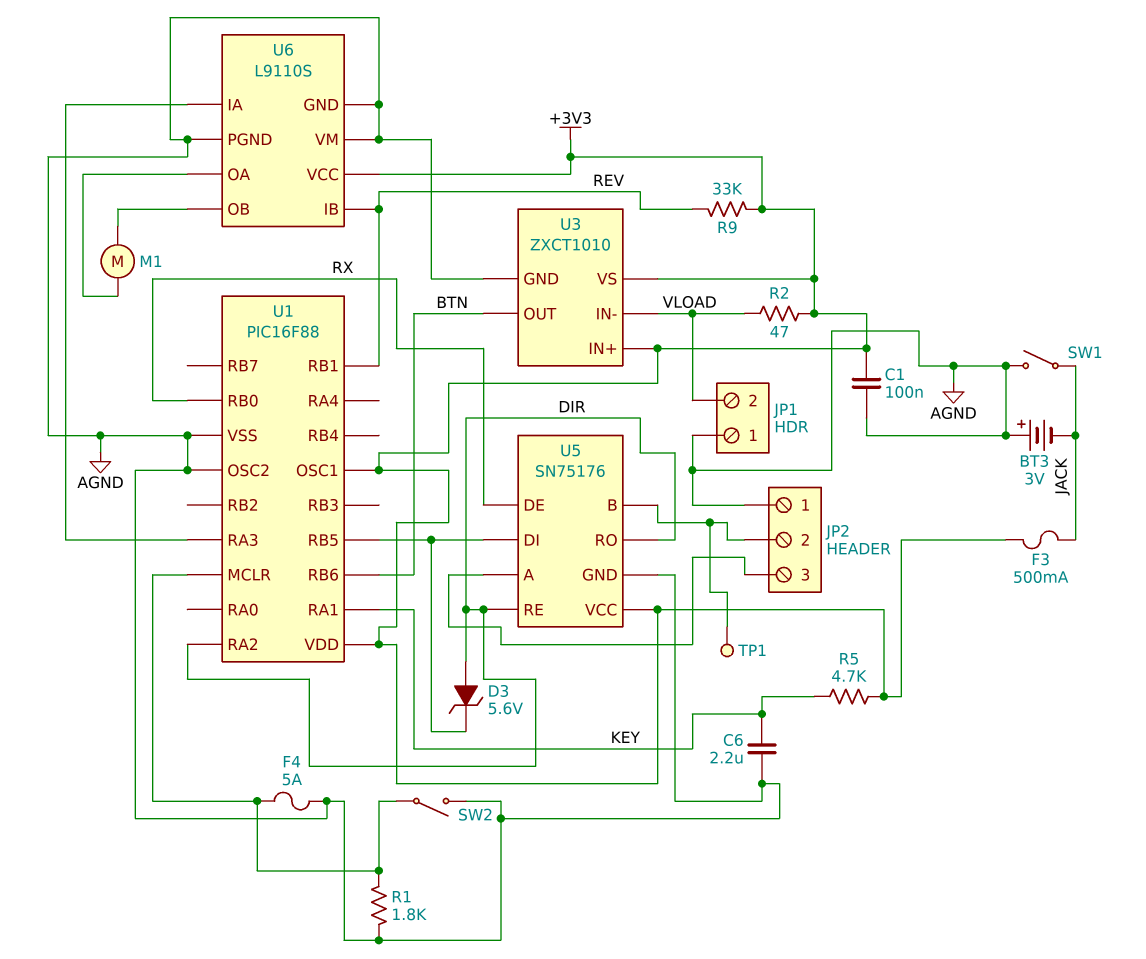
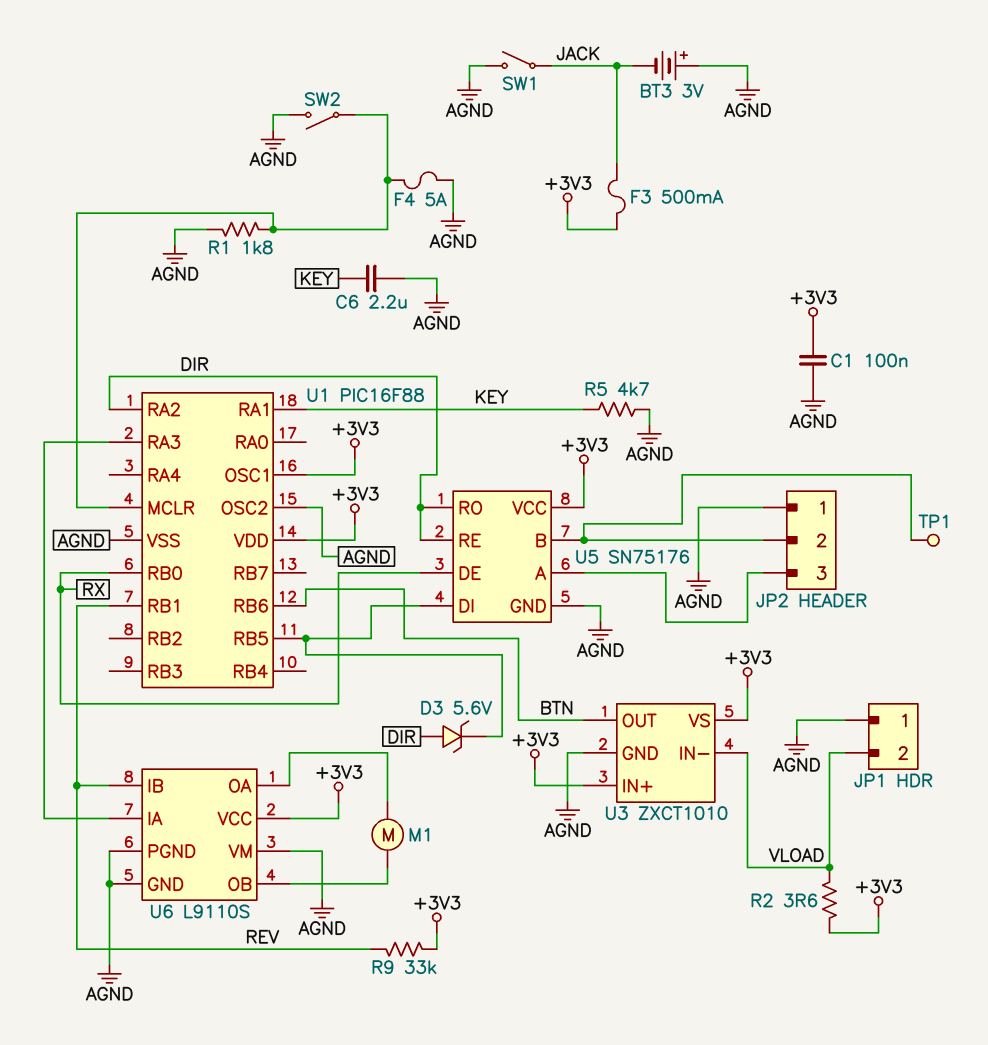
R2: 47 (+3V3, VLOAD) -> 3.6 (+3V3, VLOAD)
R5: 4.7k (+3V3, KEY) -> 4.7k (AGND, KEY)

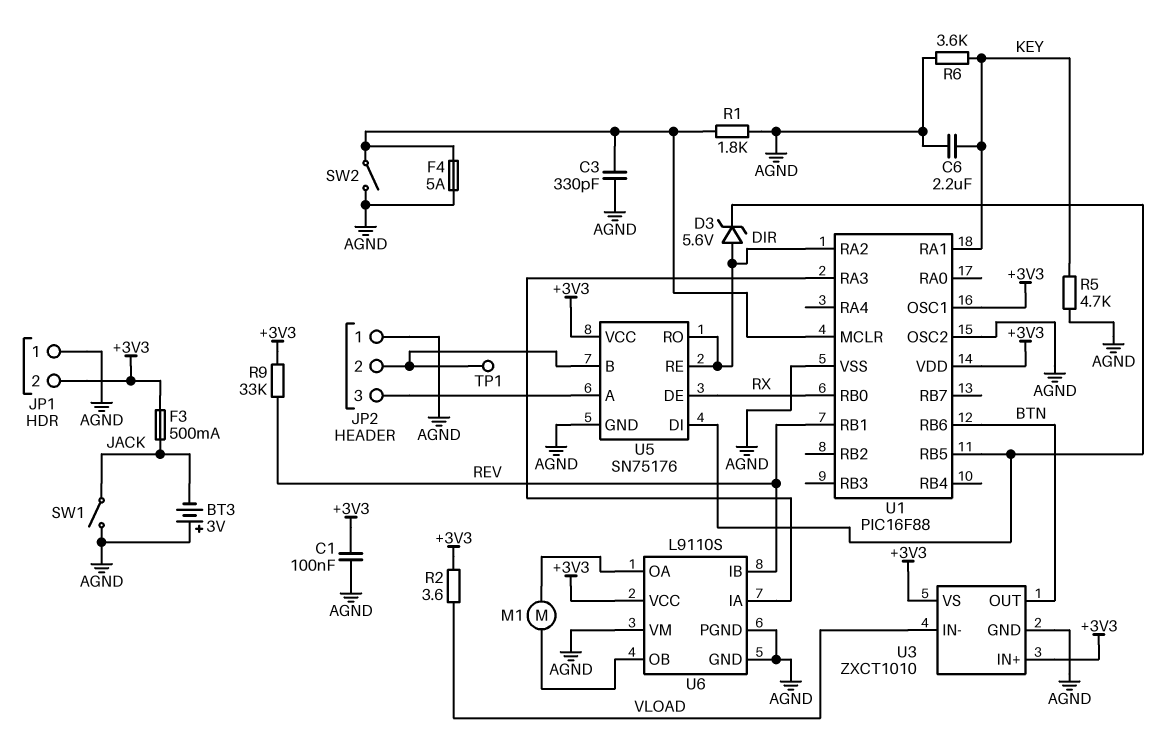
C3: none -> 330pF (AGND, U1/MCLR)
JP1 pin 2: VLOAD -> +3V3
R6: none -> 3.6k (AGND, KEY)

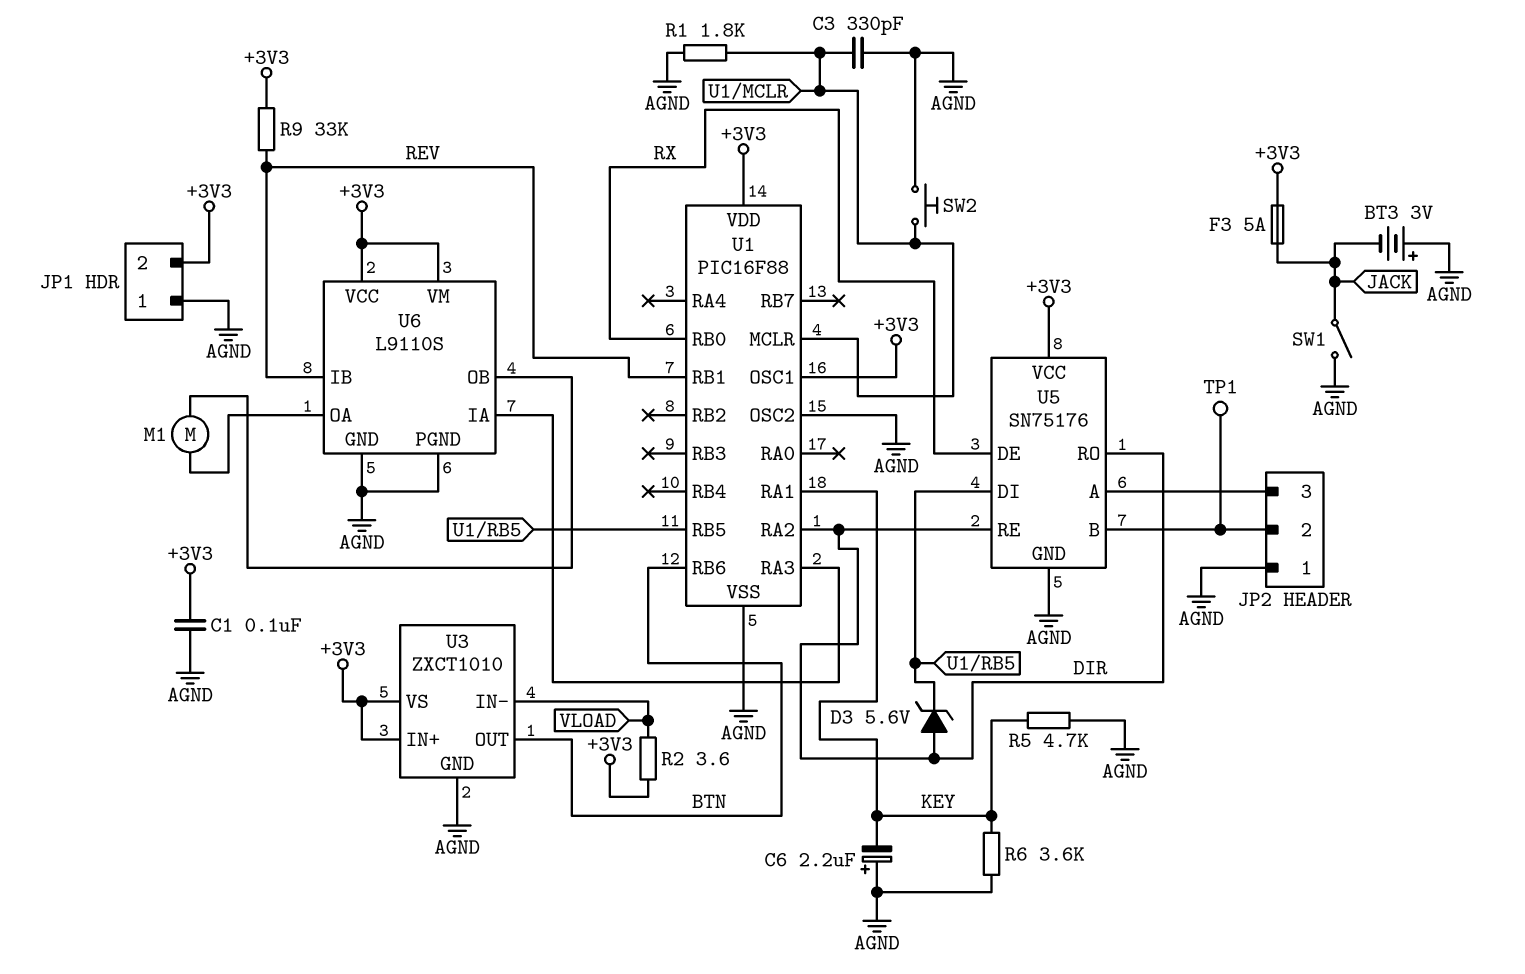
C6: 2.2uF (AGND, KEY) -> 2.2uF (plus AGND, minus KEY)
F3: 500mA (+3V3, JACK) -> 5A (+3V3, JACK)
F4: 5A (AGND, U1/MCLR) -> none
SW2: switch (AGND, U1/MCLR) -> button (AGND, U1/MCLR)
U6 pin VM: AGND -> +3V3

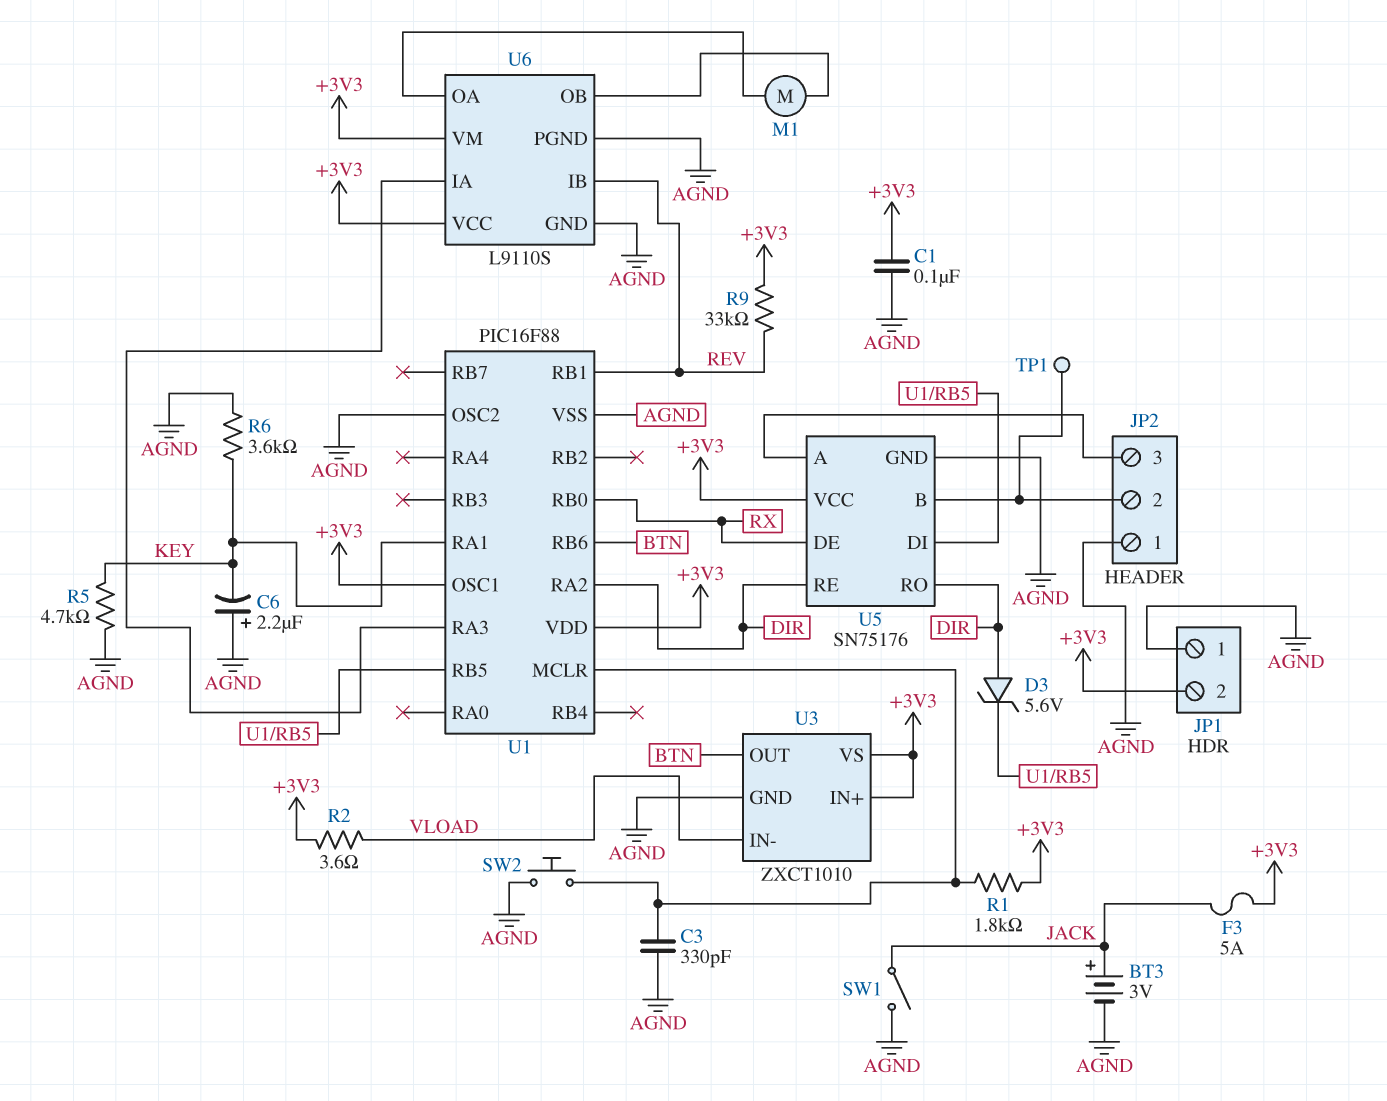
BT3: 3V (plus AGND, minus JACK) -> 3V (plus JACK, minus AGND)
R1: 1.8k (AGND, U1/MCLR) -> 1.8k (+3V3, U1/MCLR)

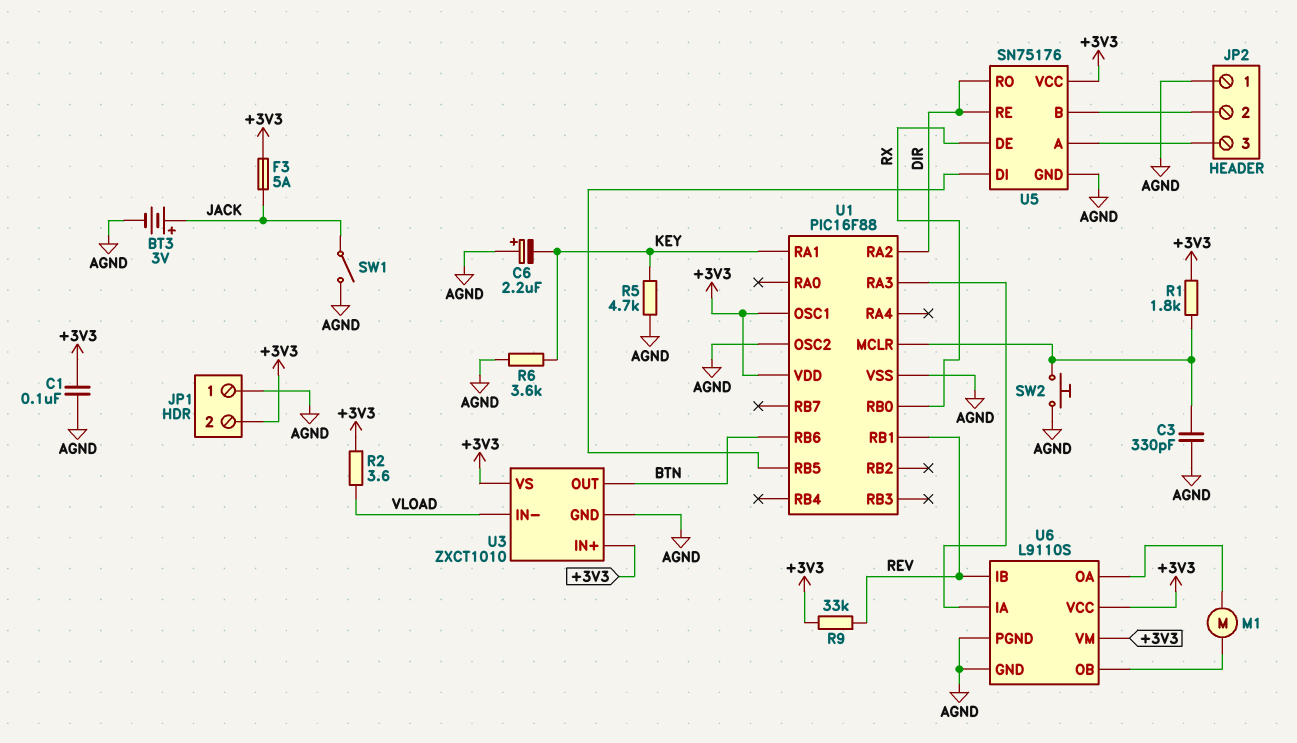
D3: zener 5.6V (A DIR, K U1/RB5) -> none
TP1: test point (JP2/2) -> none

